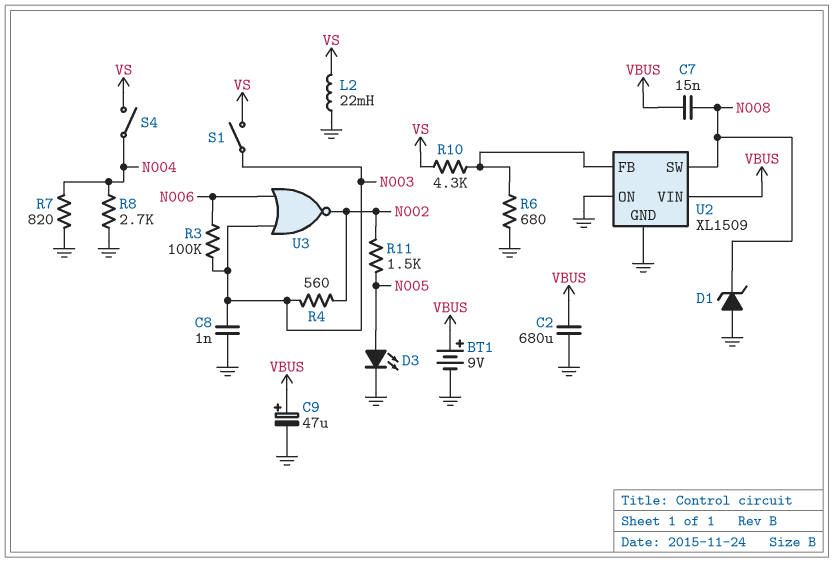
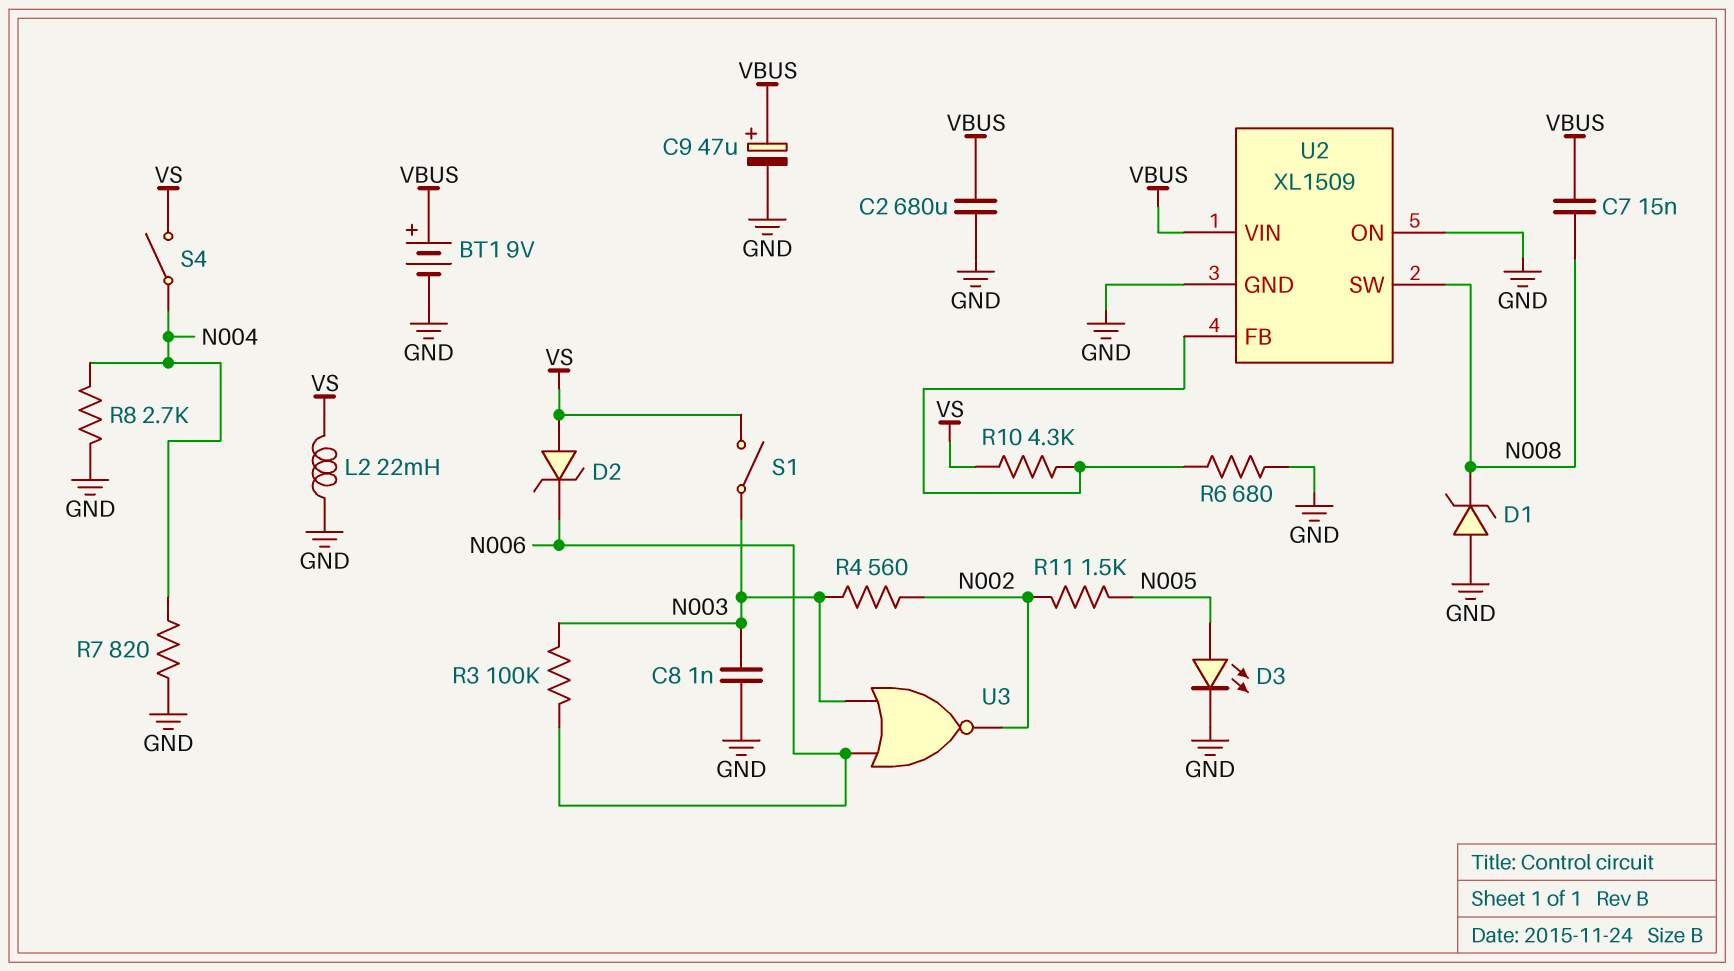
D2: none -> zener (A VS, K N006)

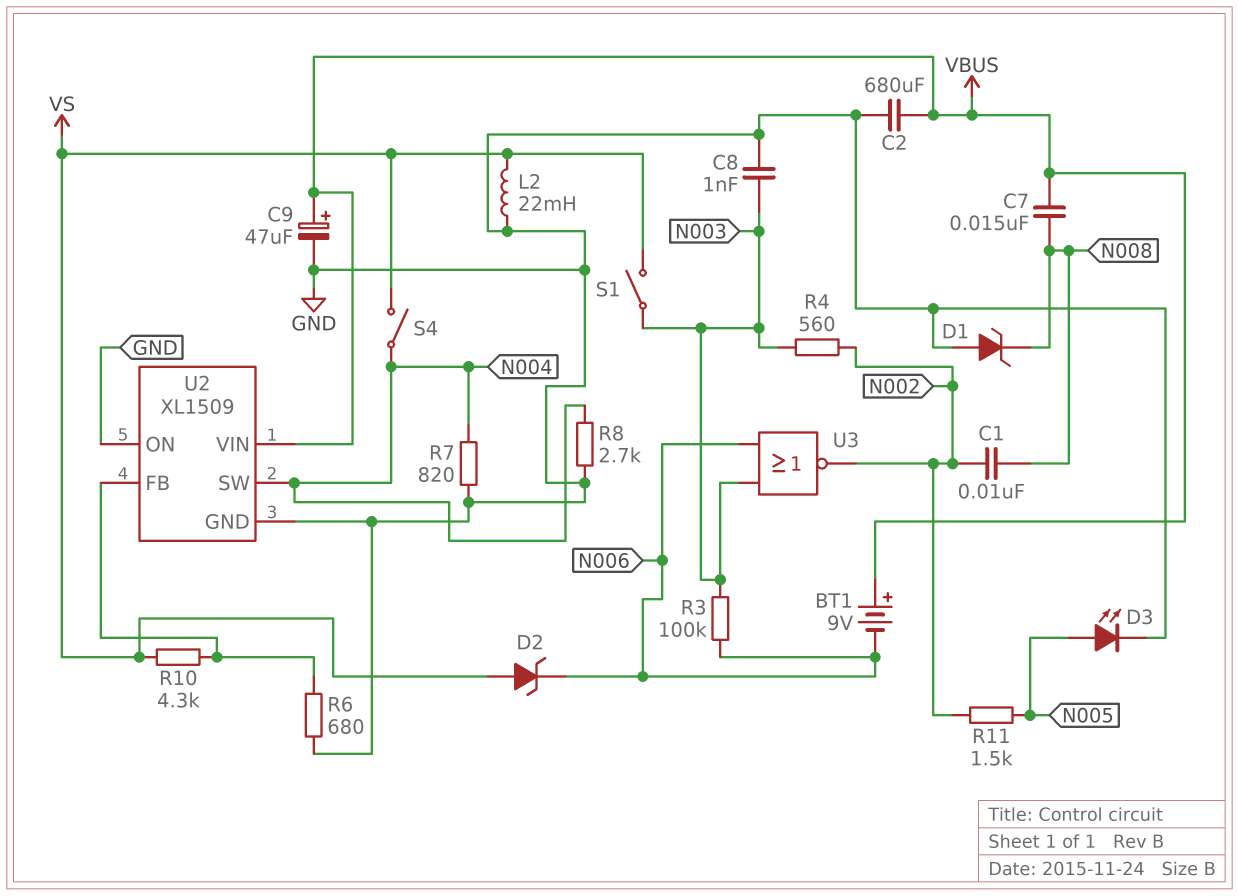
BT1: 9V (plus VBUS, minus GND) -> 9V (plus VBUS, minus N006)
C1: none -> 10nF (N002, N008)
U2 pin SW: N008 -> N004

